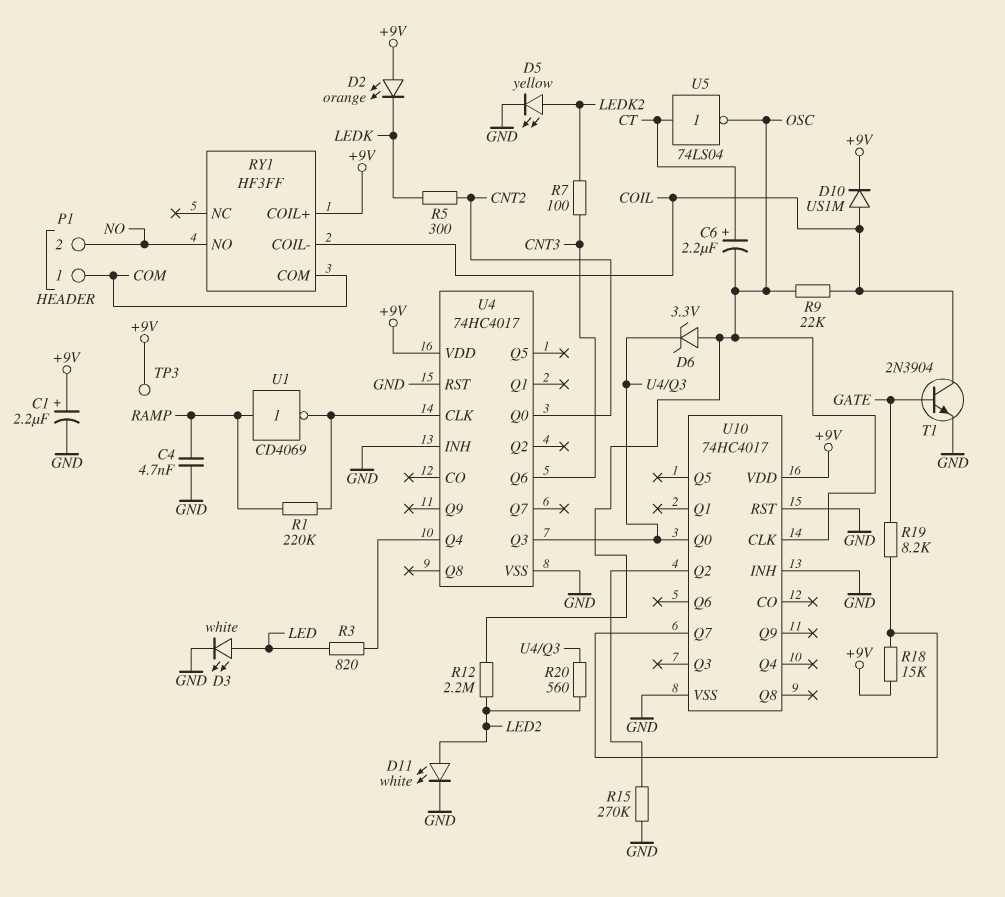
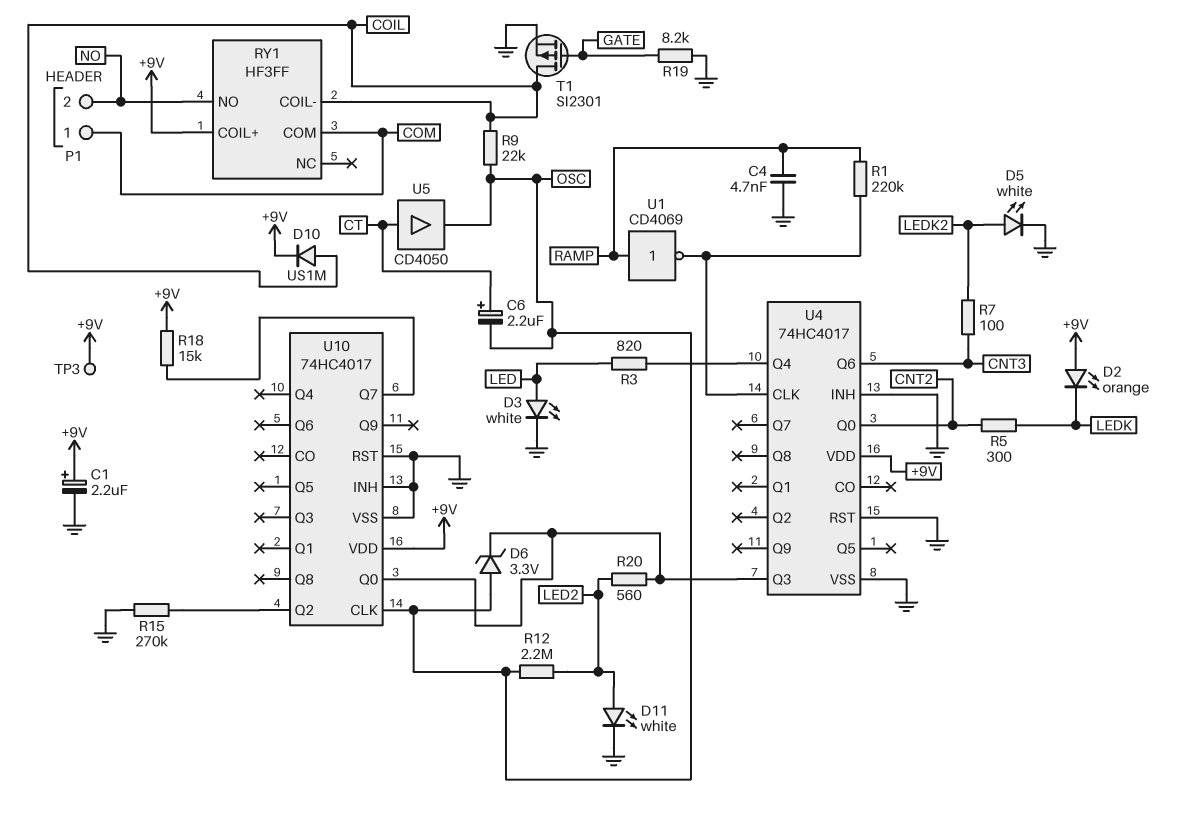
D5: LED yellow (A LEDK2, K GND) -> LED white (A LEDK2, K GND)
R19: 8.2k (GATE, U10/Q7) -> 8.2k (GATE, GND)
T1: NPN 2N3904 (B GATE, C COIL, E GND) -> PMOS SI2301 (G GATE, D COIL, S GND)
U5: NOT 74LS04 (in CT, out OSC) -> buffer CD4050 (in CT, out OSC)

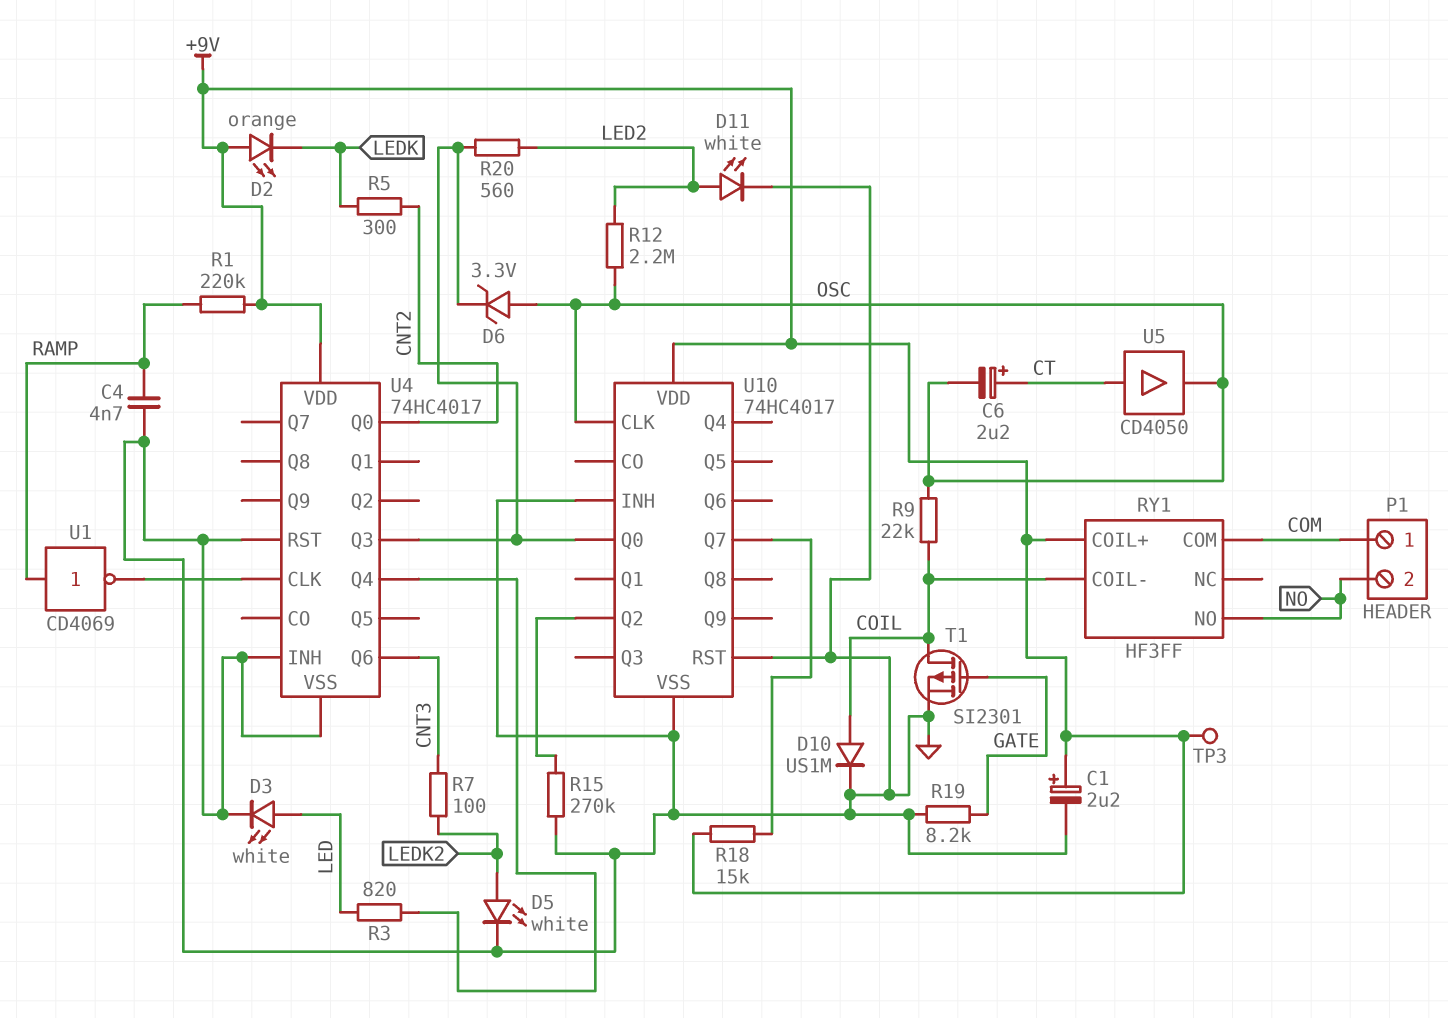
D10: diode US1M (A COIL, K +9V) -> diode US1M (A COIL, K GND)
R1: 220k (RAMP, U4/CLK) -> 220k (+9V, RAMP)

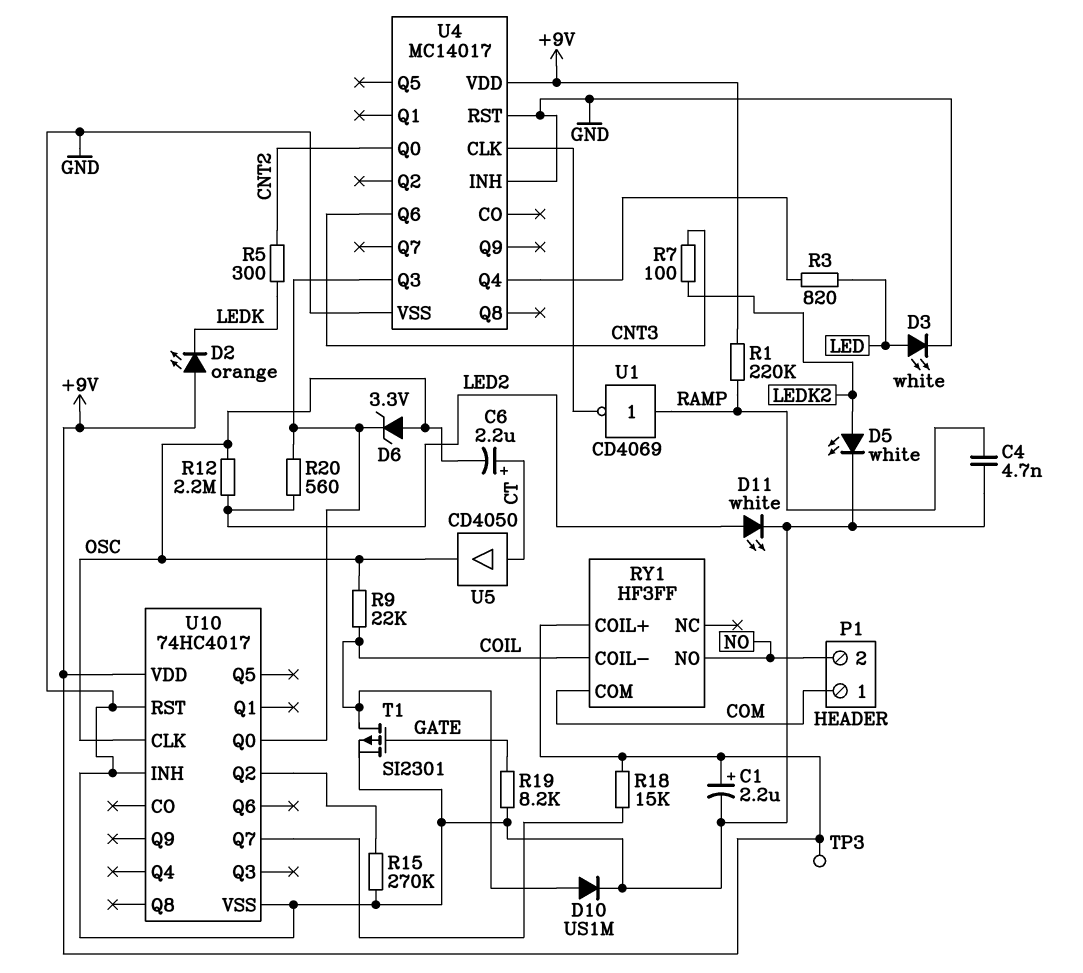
U4: 74HC4017 -> MC14017

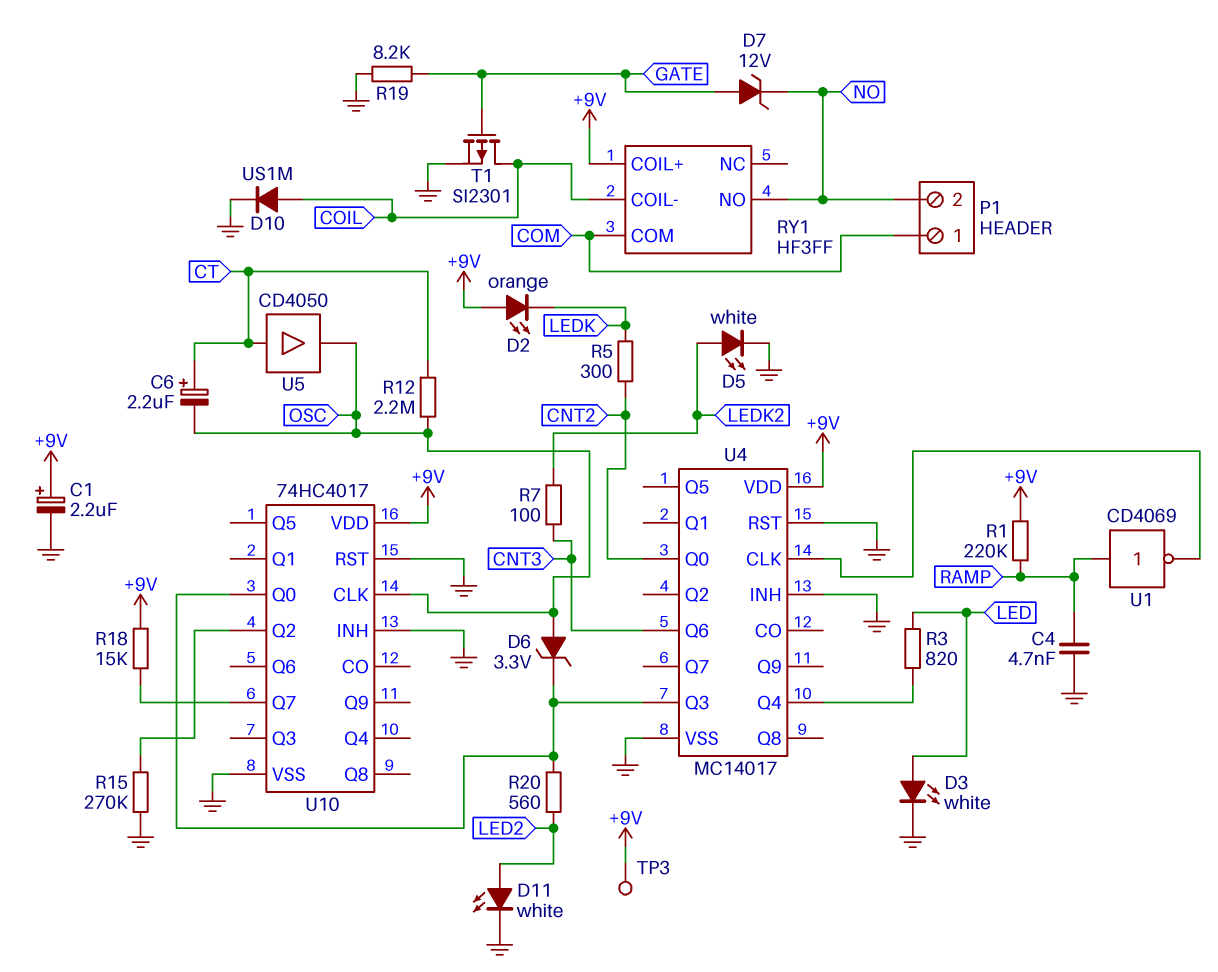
D7: none -> zener 12V (A GATE, K NO)
R9: 22k (COIL, OSC) -> none
R12: 2.2M (LED2, OSC) -> 2.2M (CT, OSC)

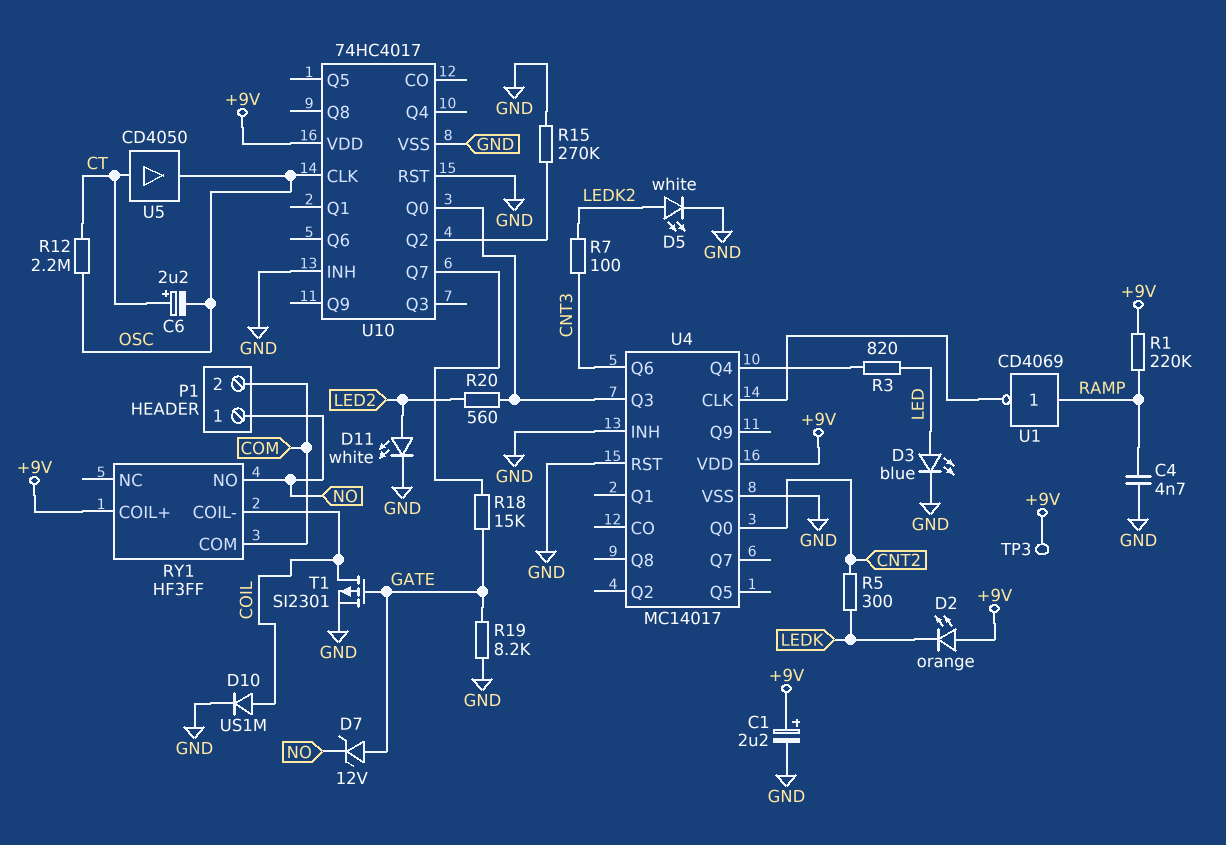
D3: LED white (A LED, K GND) -> LED blue (A LED, K GND)
D6: zener 3.3V (A OSC, K U4/Q3) -> none
P1 pin 1: COM -> NO
P1 pin 2: NO -> COM
R18: 15k (+9V, U10/Q7) -> 15k (GATE, U10/Q7)

